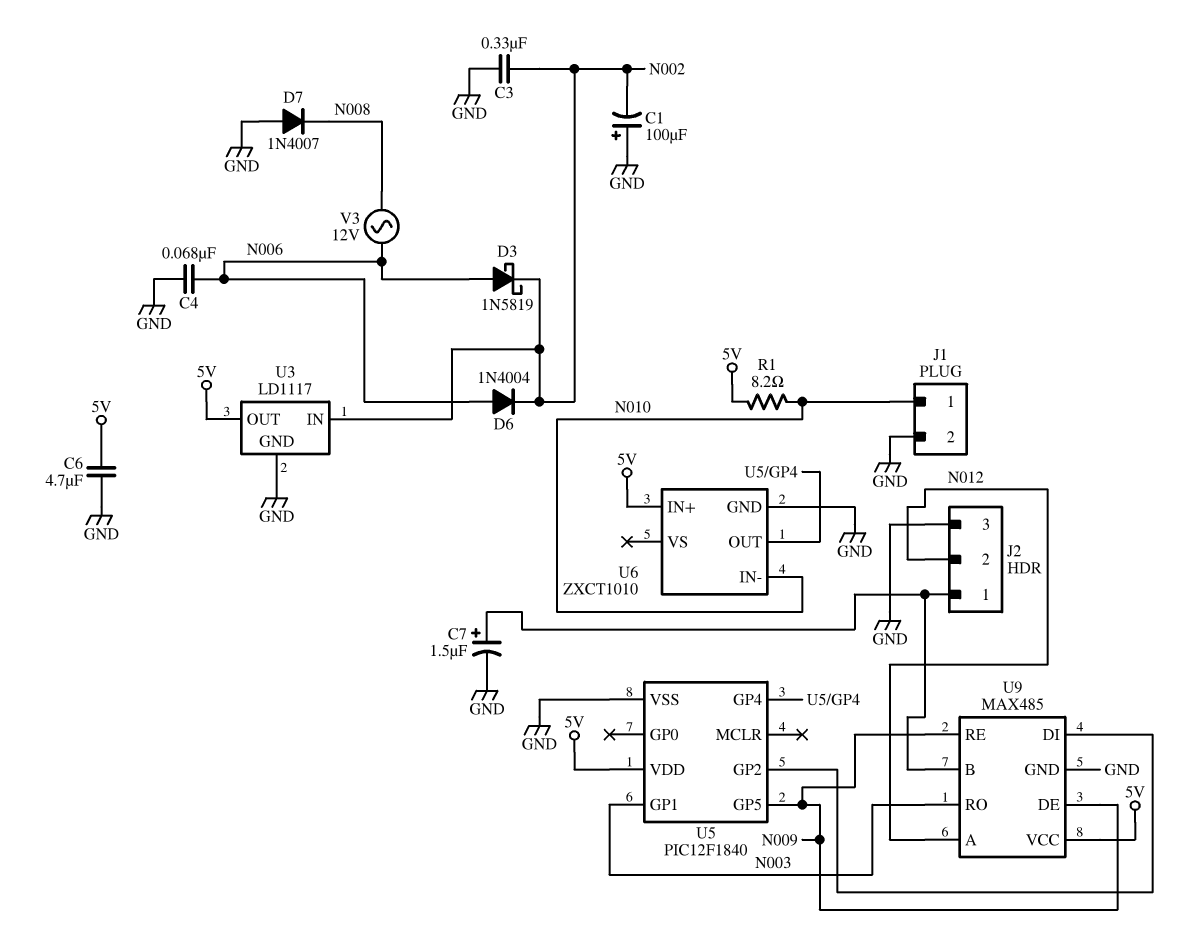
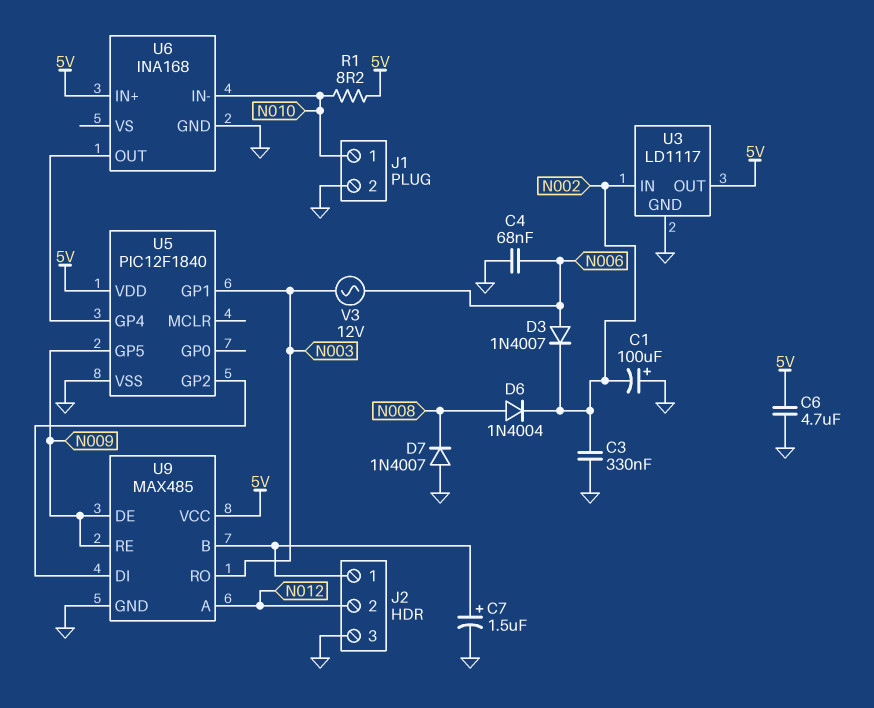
D3: schottky 1N5819 (A N006, K N002) -> diode 1N4007 (A N006, K N002)
D6: diode 1N4004 (A N006, K N002) -> diode 1N4004 (A N008, K N002)
U6: ZXCT1010 -> INA168
V3: AC 12V (N006, N008) -> AC 12V (N003, N006)

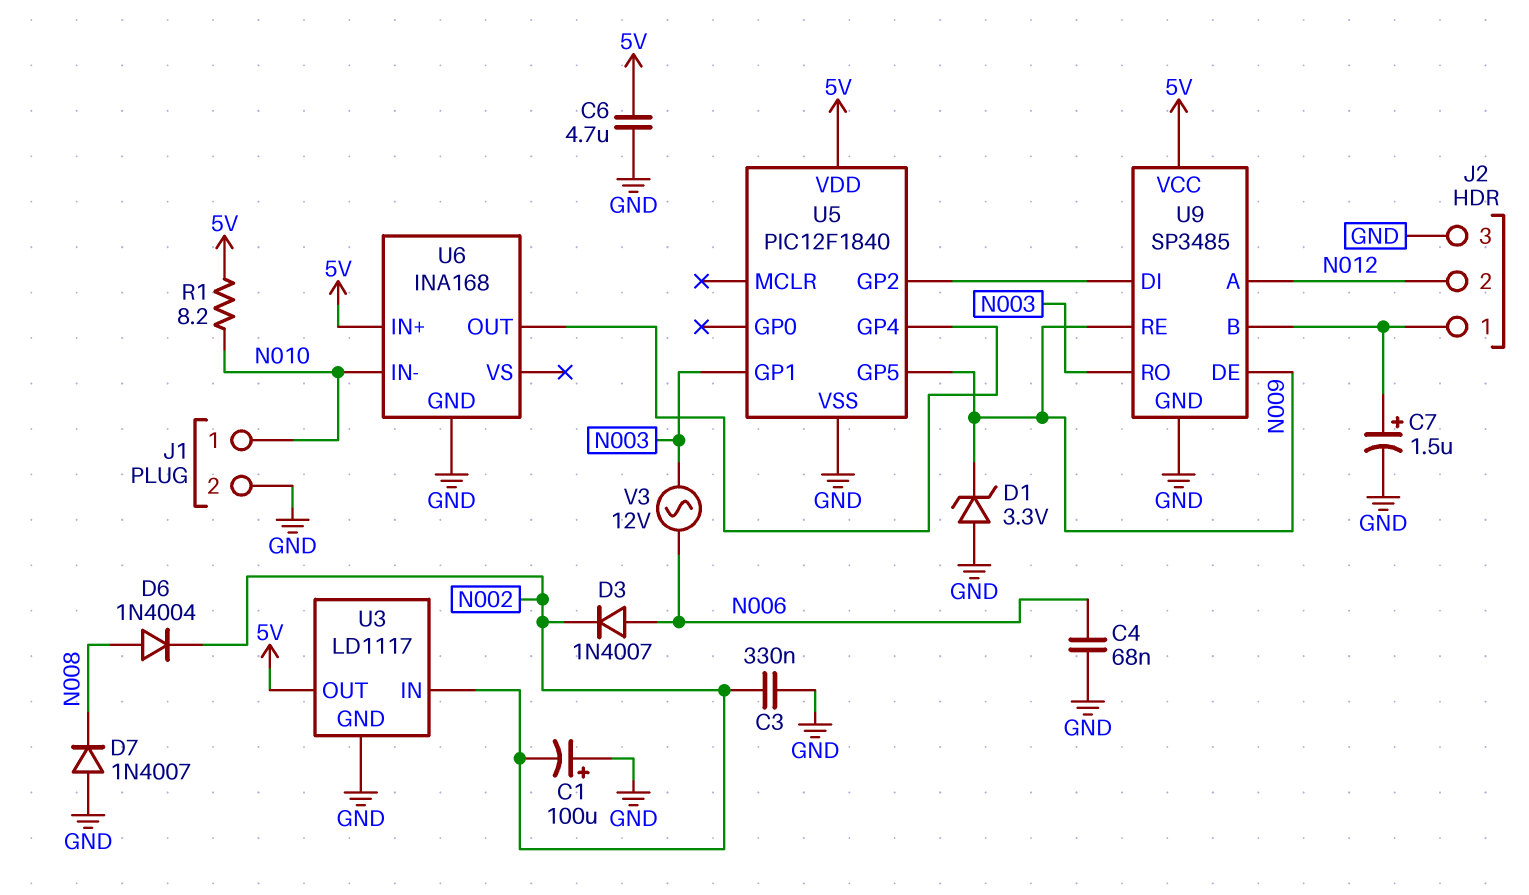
D1: none -> zener 3.3V (A GND, K N009)
U9: MAX485 -> SP3485

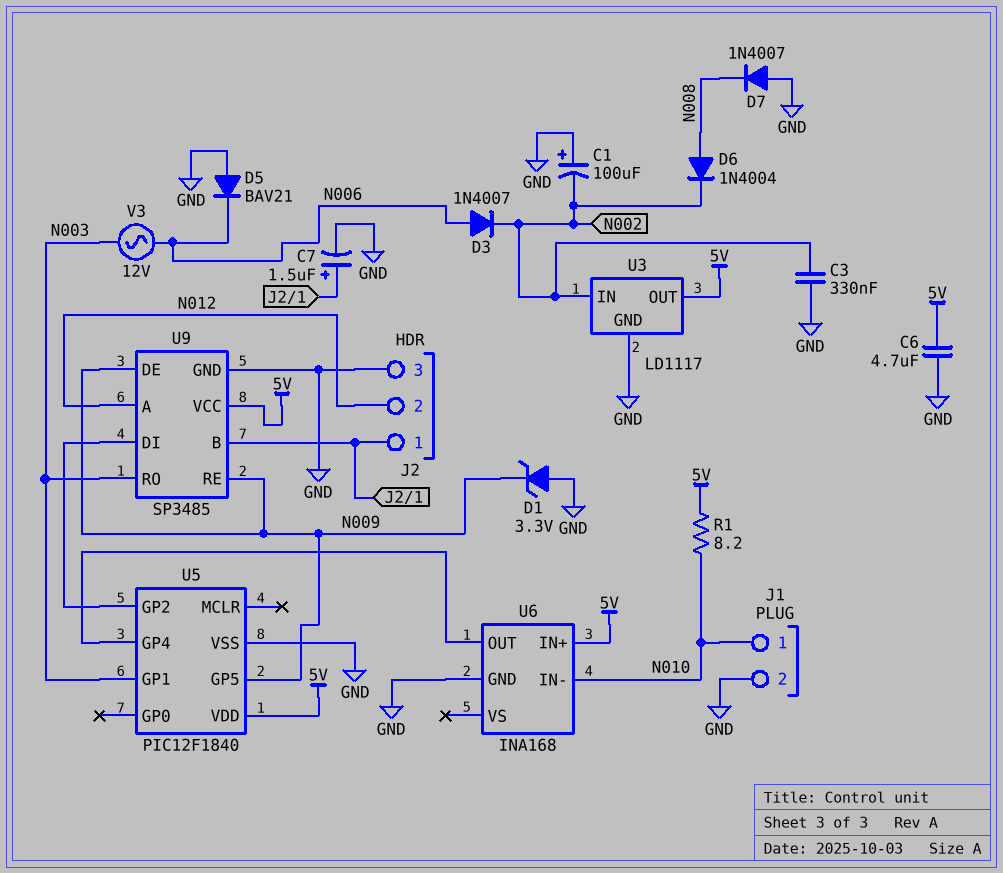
C4: 68nF (GND, N006) -> none
D5: none -> diode BAV21 (A GND, K N006)

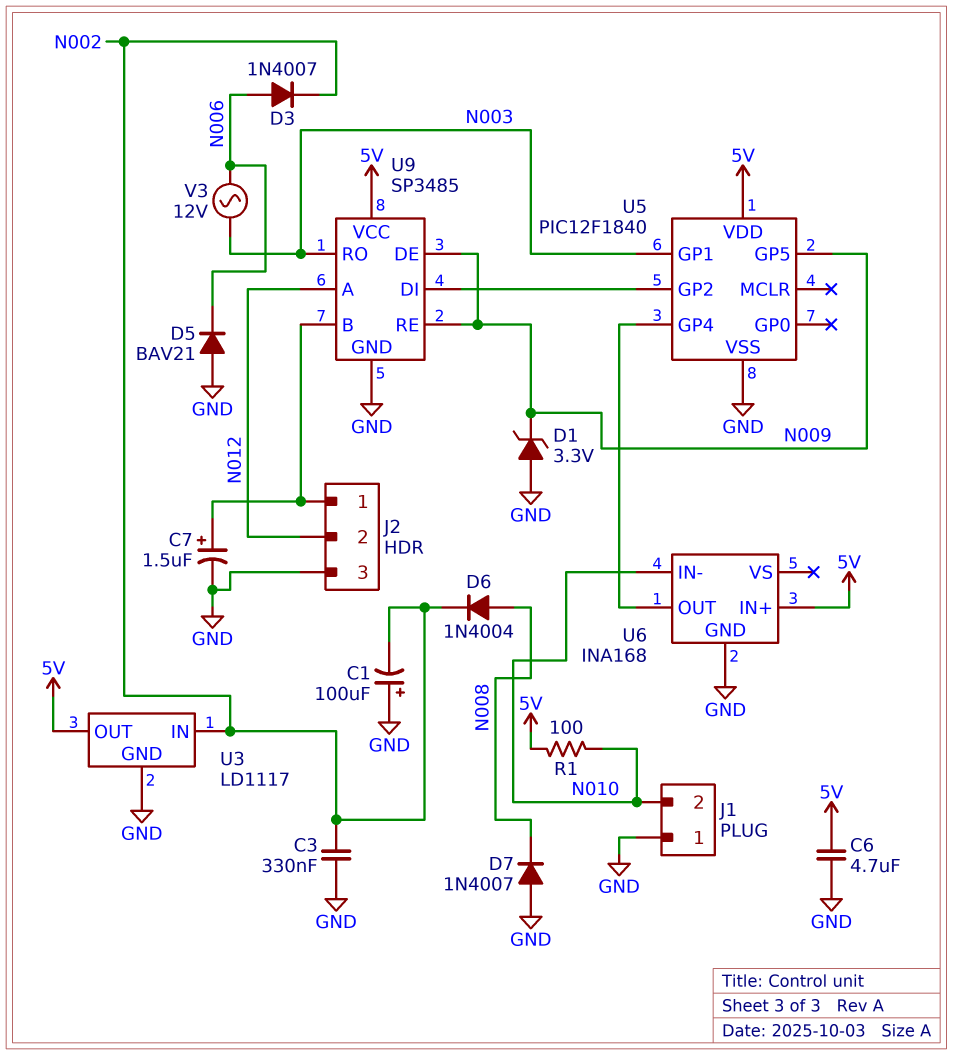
J1 pin 1: N010 -> GND
J1 pin 2: GND -> N010
R1: 8.2 (5V, N010) -> 100 (5V, N010)

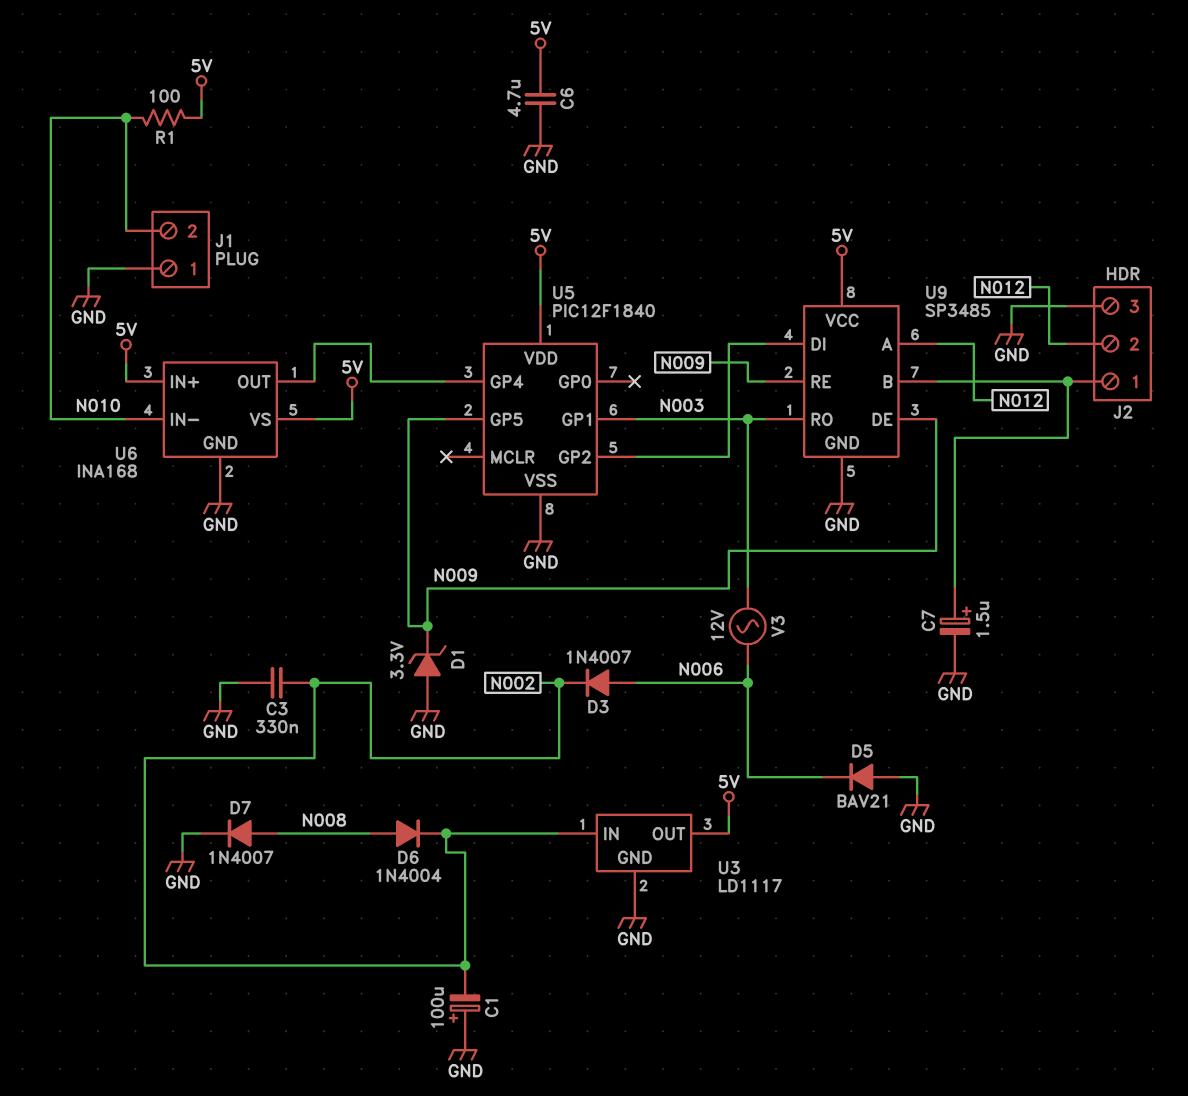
D7: diode 1N4007 (A GND, K N008) -> diode 1N4007 (A N008, K GND)
U6 pin VS: none -> 5V

